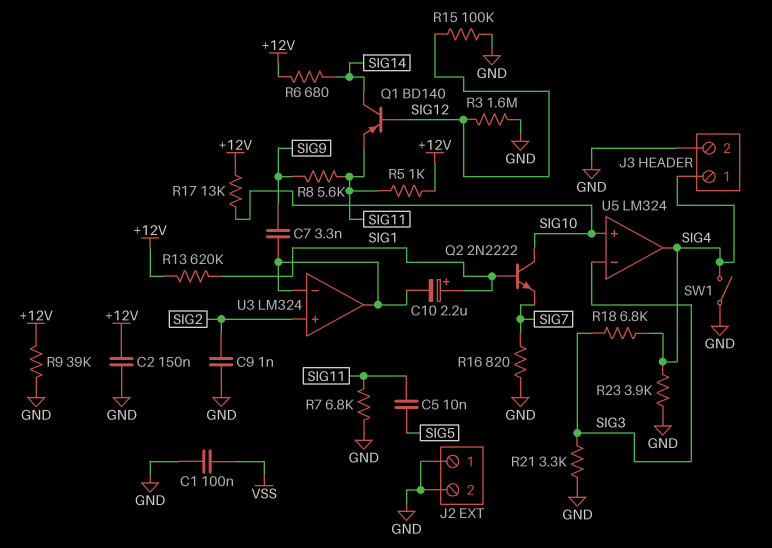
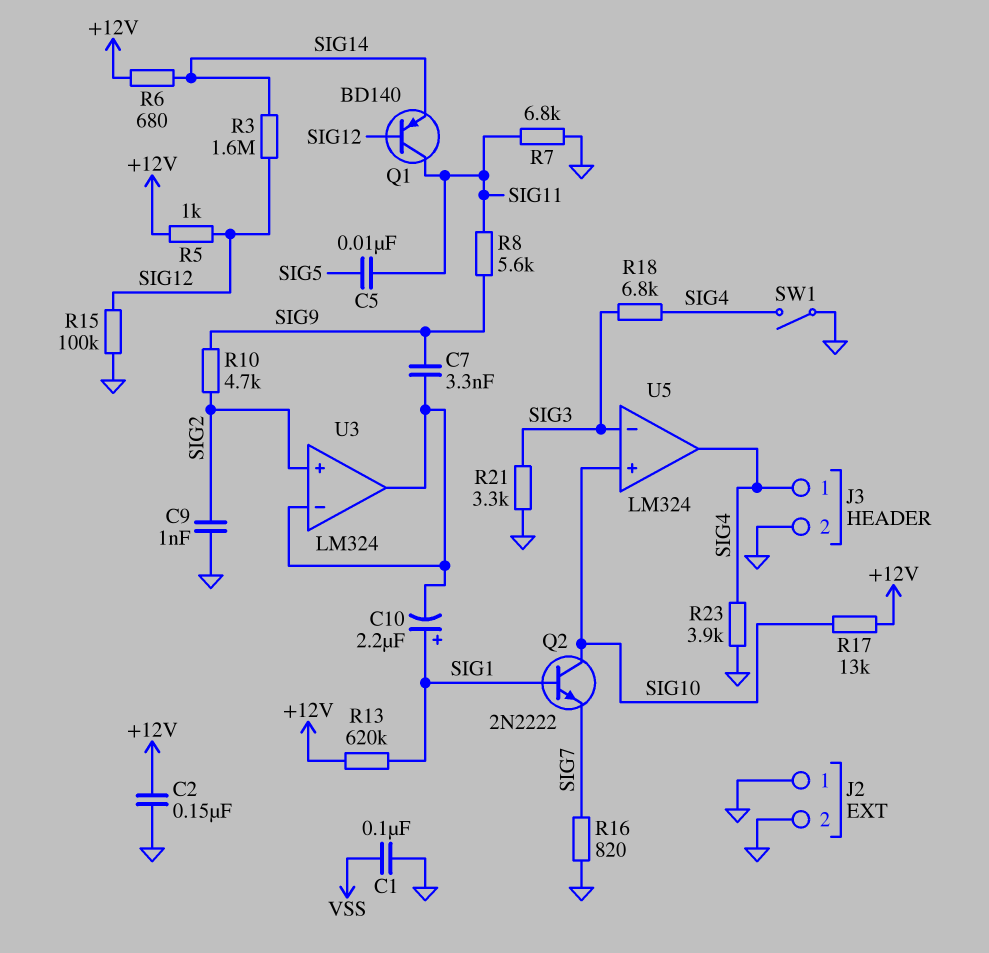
Q1: PNP BD140 (B SIG12, C SIG14, E SIG11) -> PNP BD140 (B SIG12, C SIG11, E SIG14)
R3: 1.6M (GND, SIG12) -> 1.6M (SIG12, SIG14)
R5: 1k (+12V, SIG11) -> 1k (+12V, SIG12)
R9: 39k (+12V, GND) -> none
R10: none -> 4.7k (SIG2, SIG9)

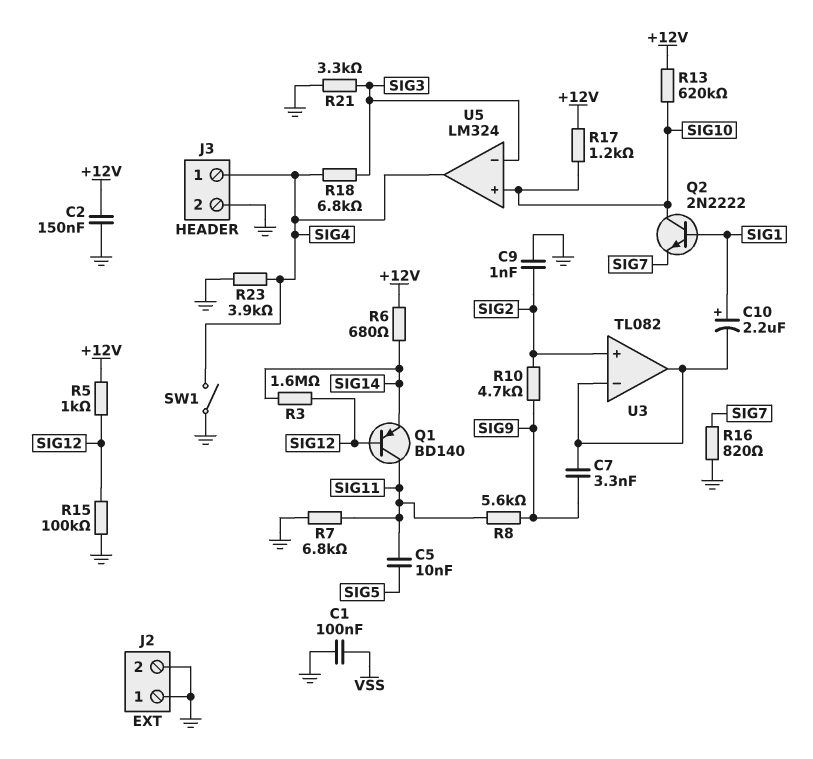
R13: 620k (+12V, SIG1) -> 620k (+12V, SIG10)
R17: 13k (+12V, SIG10) -> 1.2k (+12V, SIG10)
U3: LM324 -> TL082

